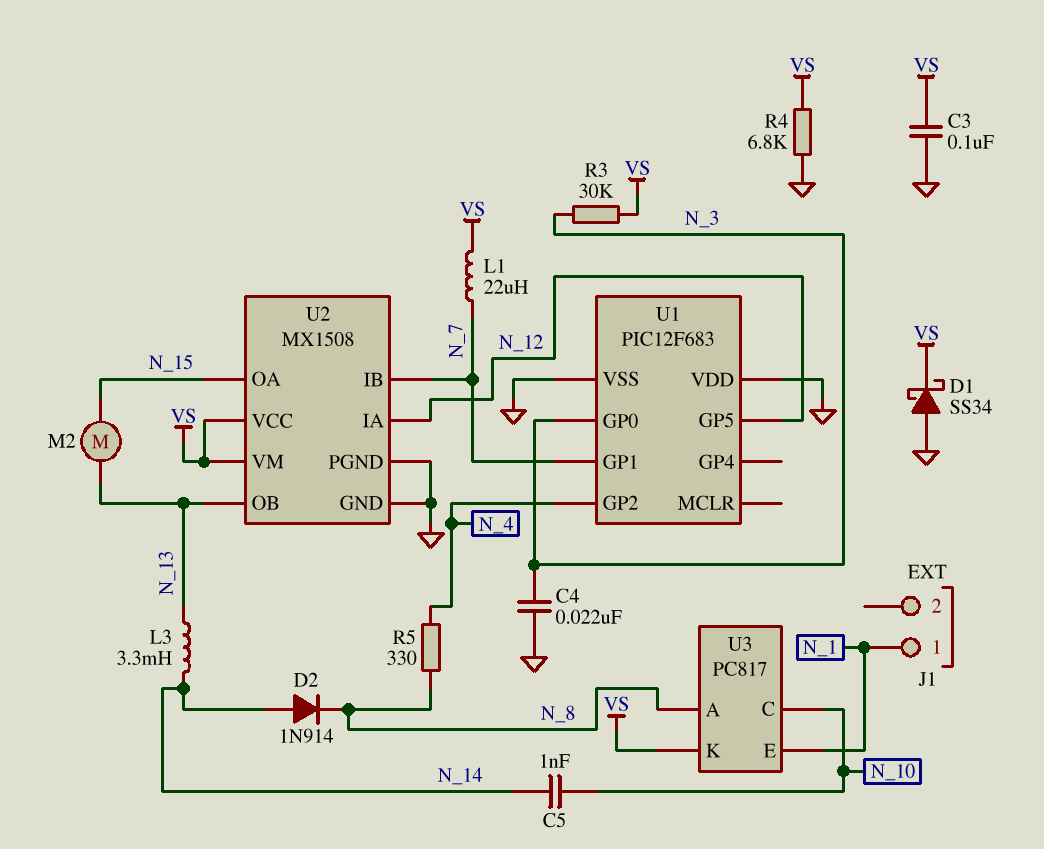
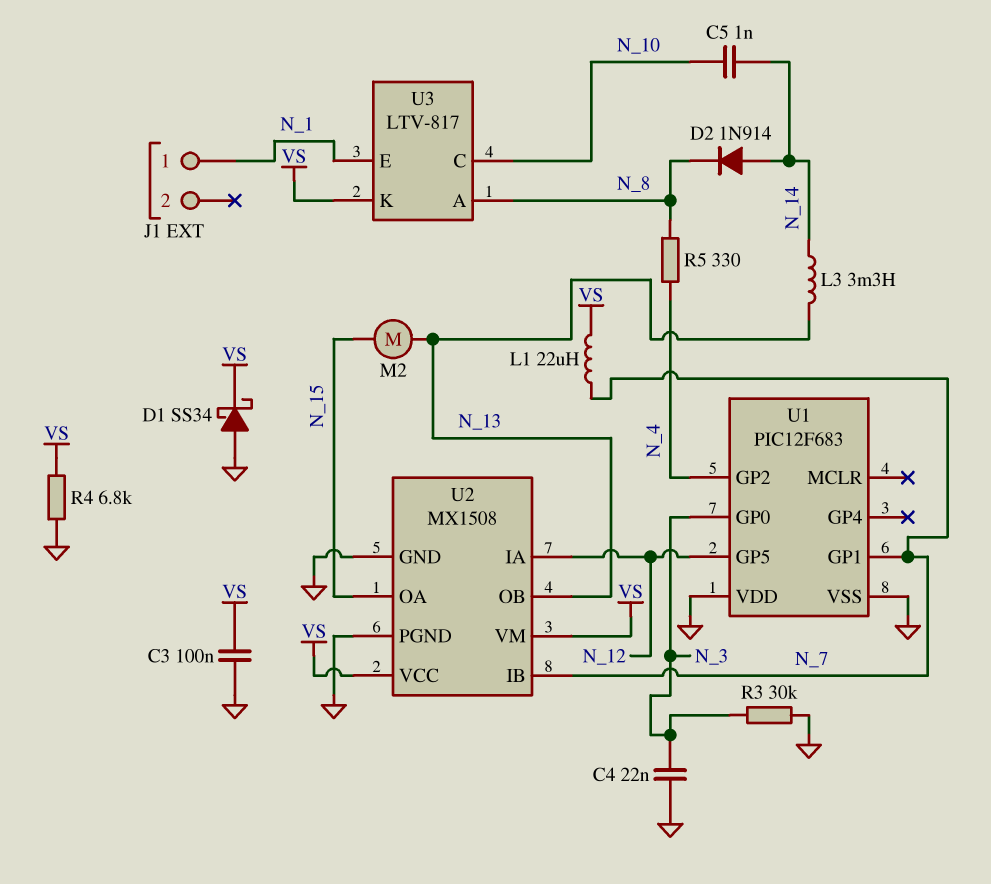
R3: 30k (N_3, VS) -> 30k (GND, N_3)
U3: PC817 -> LTV-817

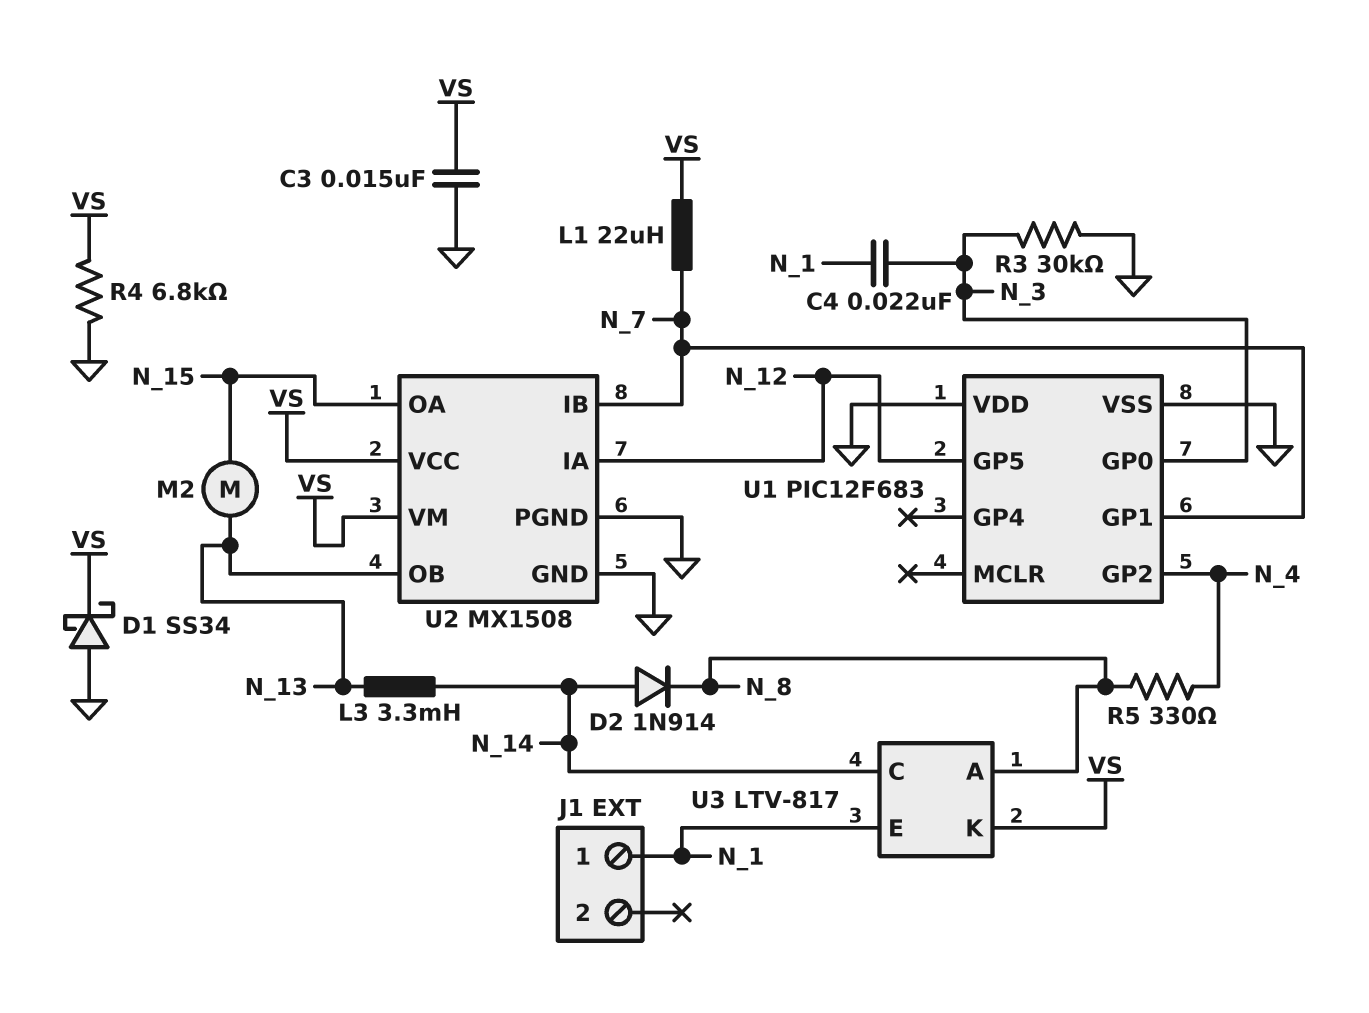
C3: 100nF (GND, VS) -> 15nF (GND, VS)
C4: 22nF (GND, N_3) -> 22nF (N_1, N_3)
C5: 1nF (N_10, N_14) -> none
U3 pin C: N_10 -> N_14

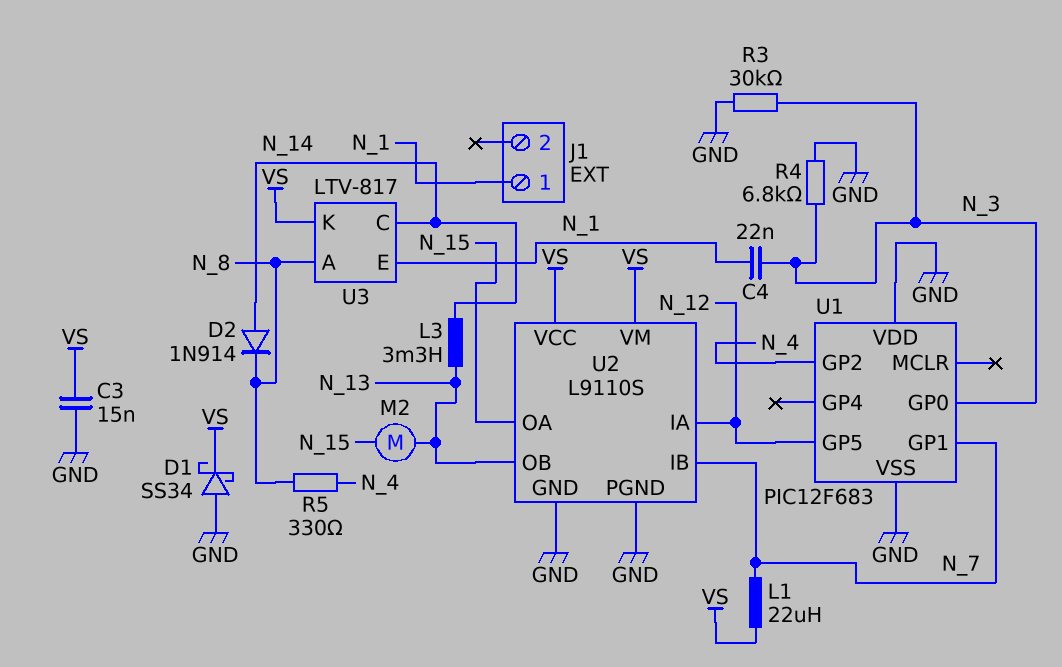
R4: 6.8k (GND, VS) -> 6.8k (GND, N_3)
U2: MX1508 -> L9110S

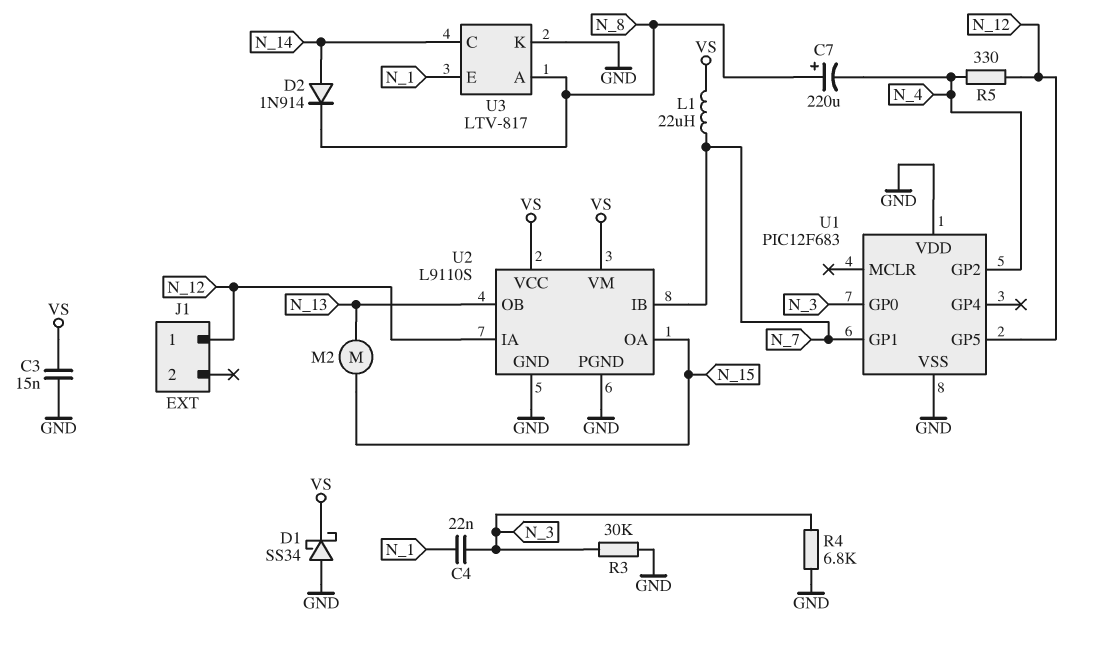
C7: none -> 220uF (plus N_8, minus N_4)
J1 pin 1: N_1 -> N_12
L3: 3.3mH (N_13, N_14) -> none
R5: 330 (N_4, N_8) -> 330 (N_4, N_12)
U3 pin K: VS -> GND

